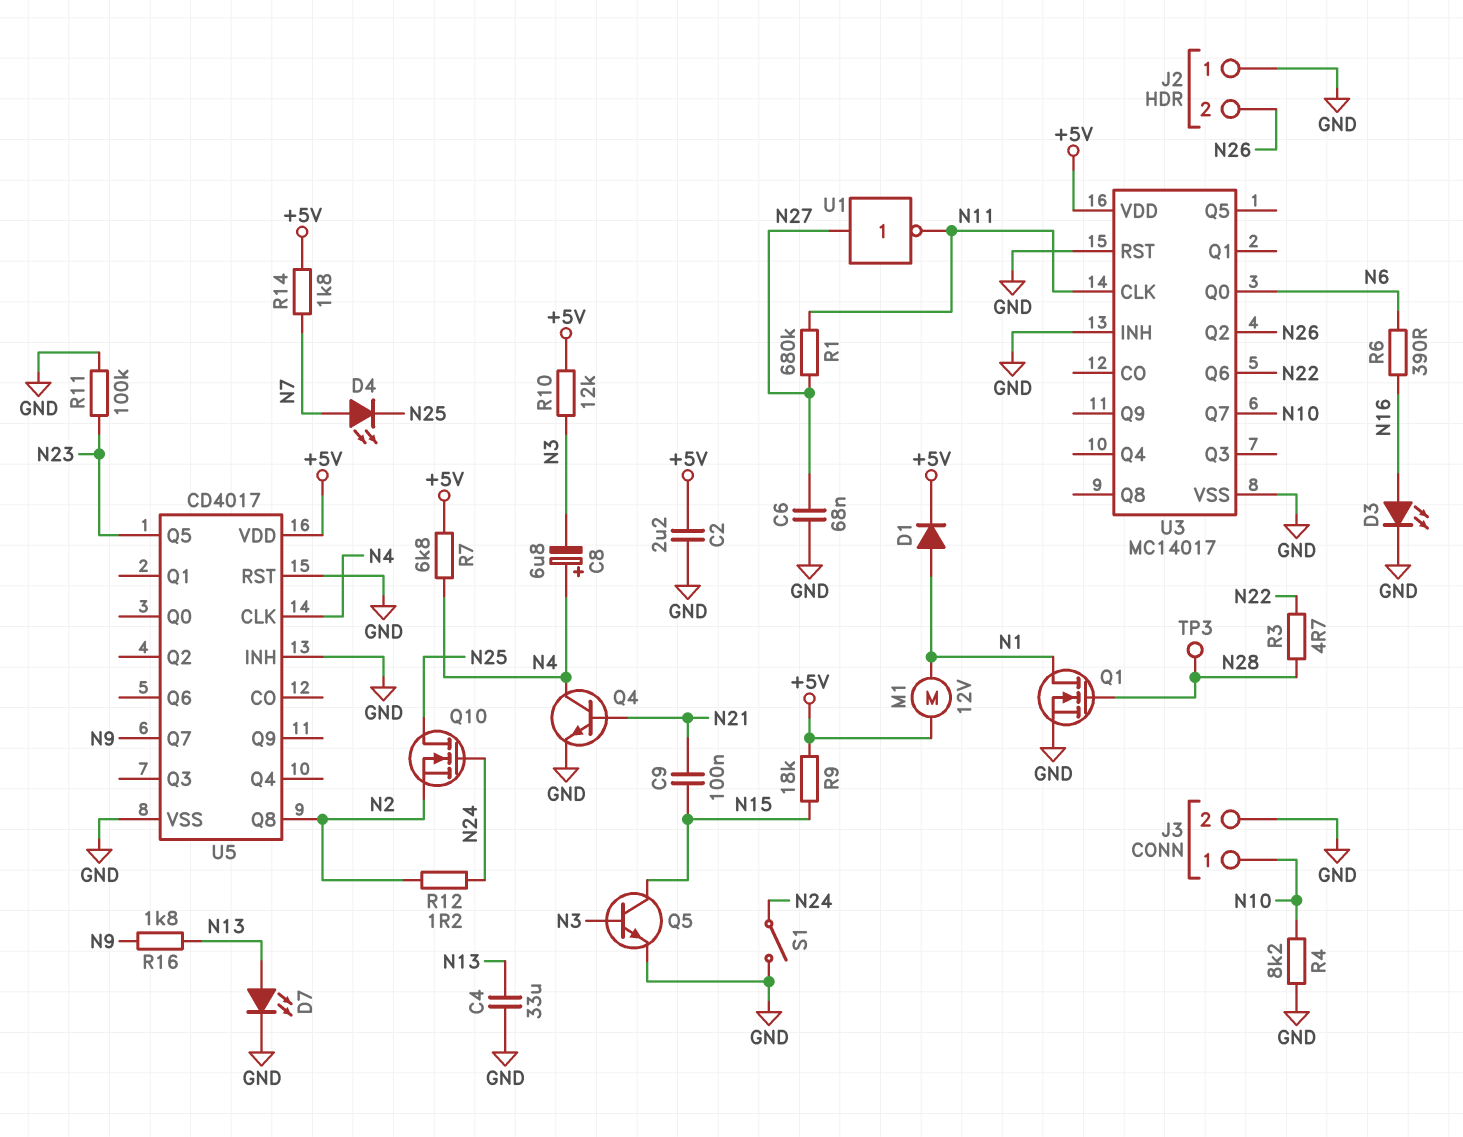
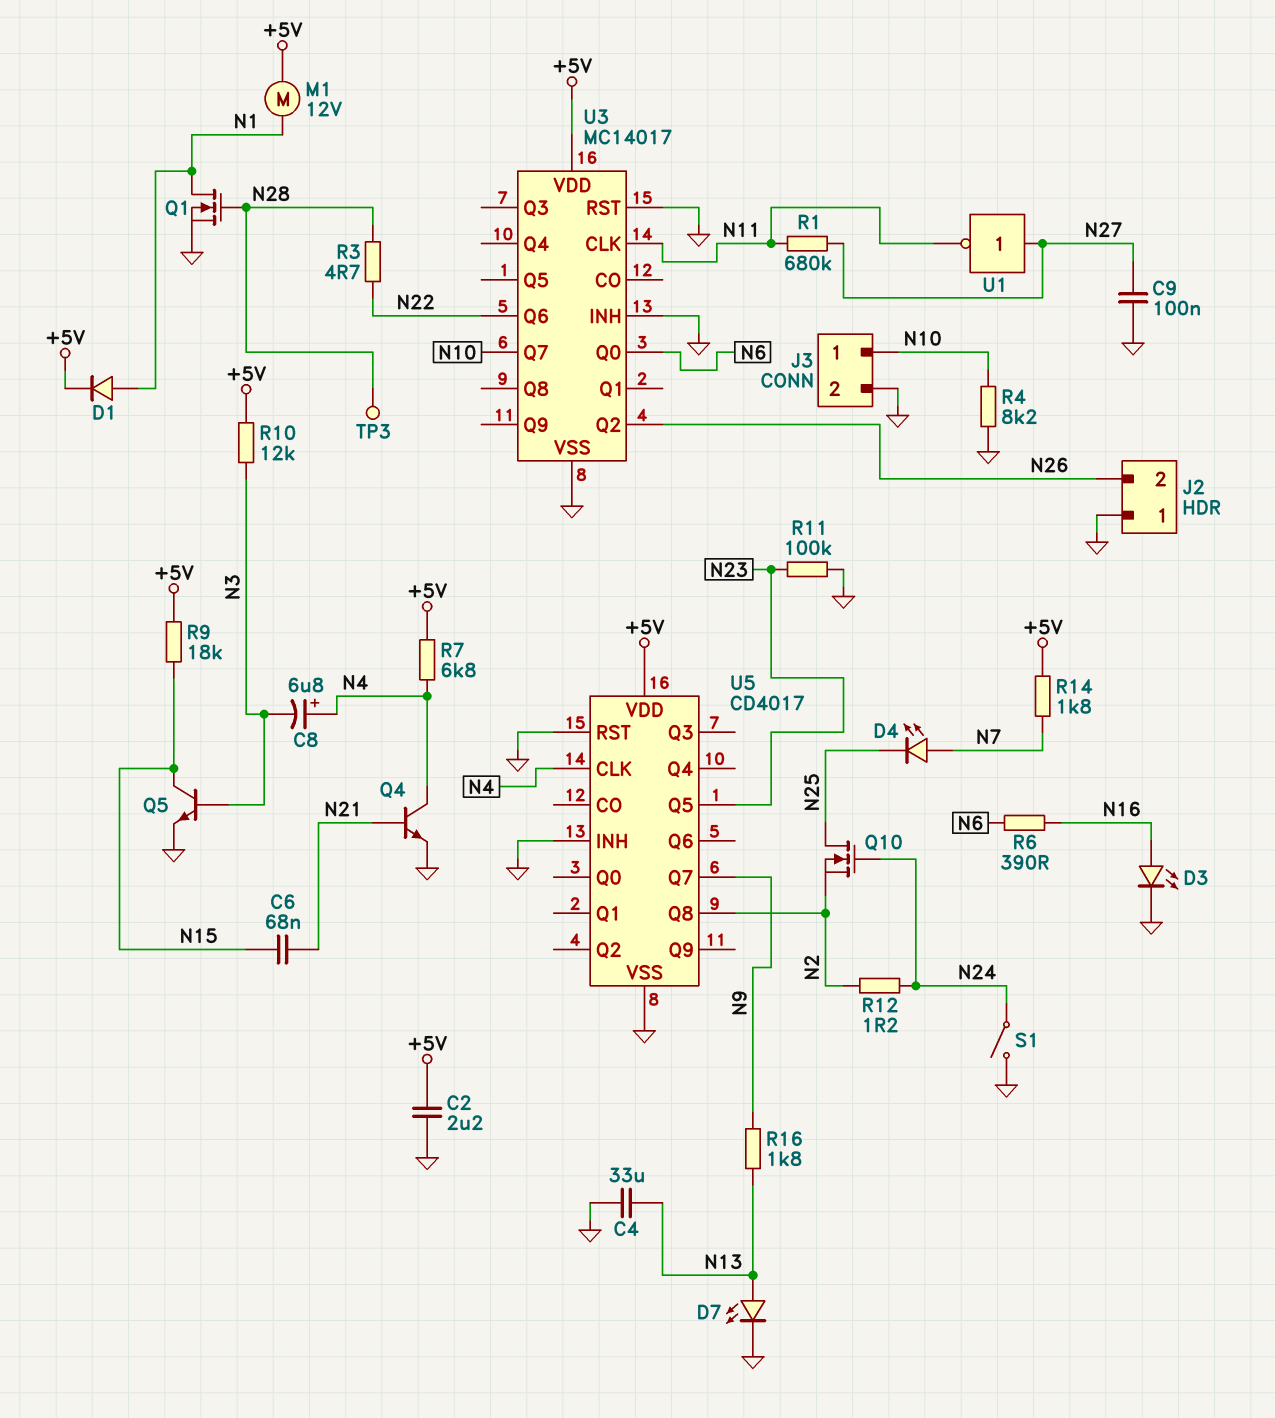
C6: 68nF (GND, N27) -> 68nF (N15, N21)
C9: 100nF (N15, N21) -> 100nF (GND, N27)

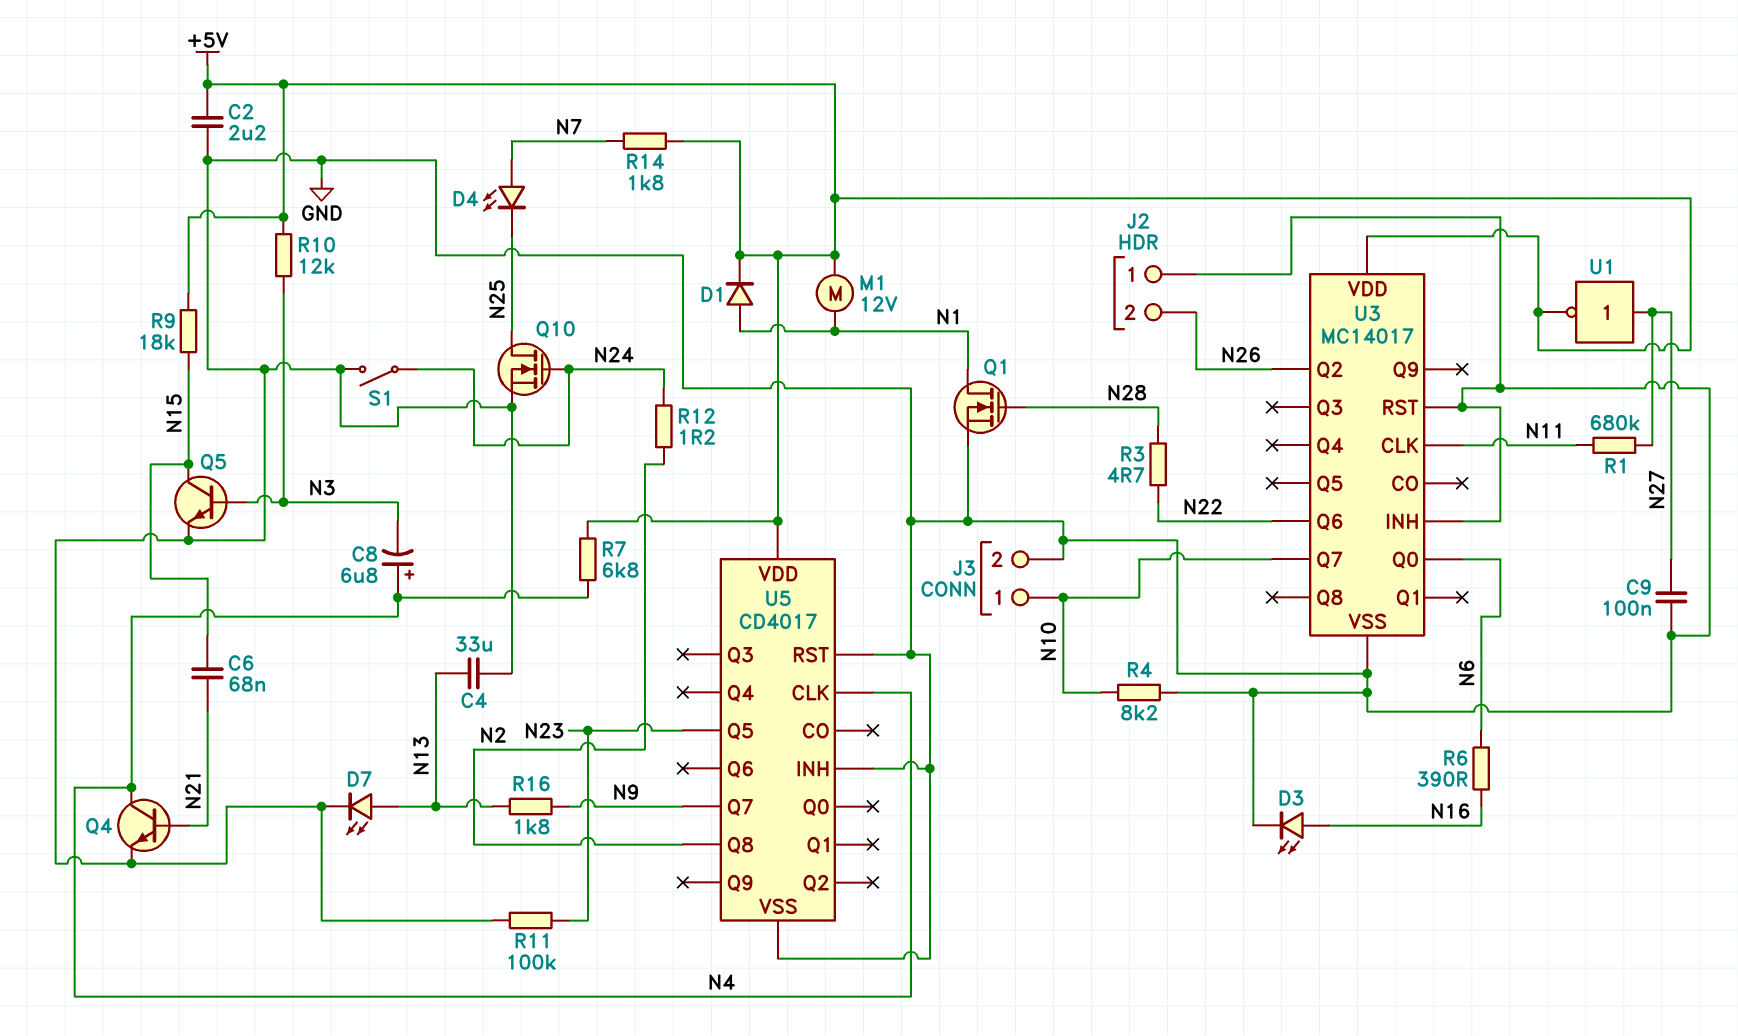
Q10: NMOS (G N24, D N25, S N2) -> NMOS (G N24, D N25, S GND)
TP3: test point (N28) -> none
U1: NOT (in N27, out N11) -> NOT (in N27, out +5V)

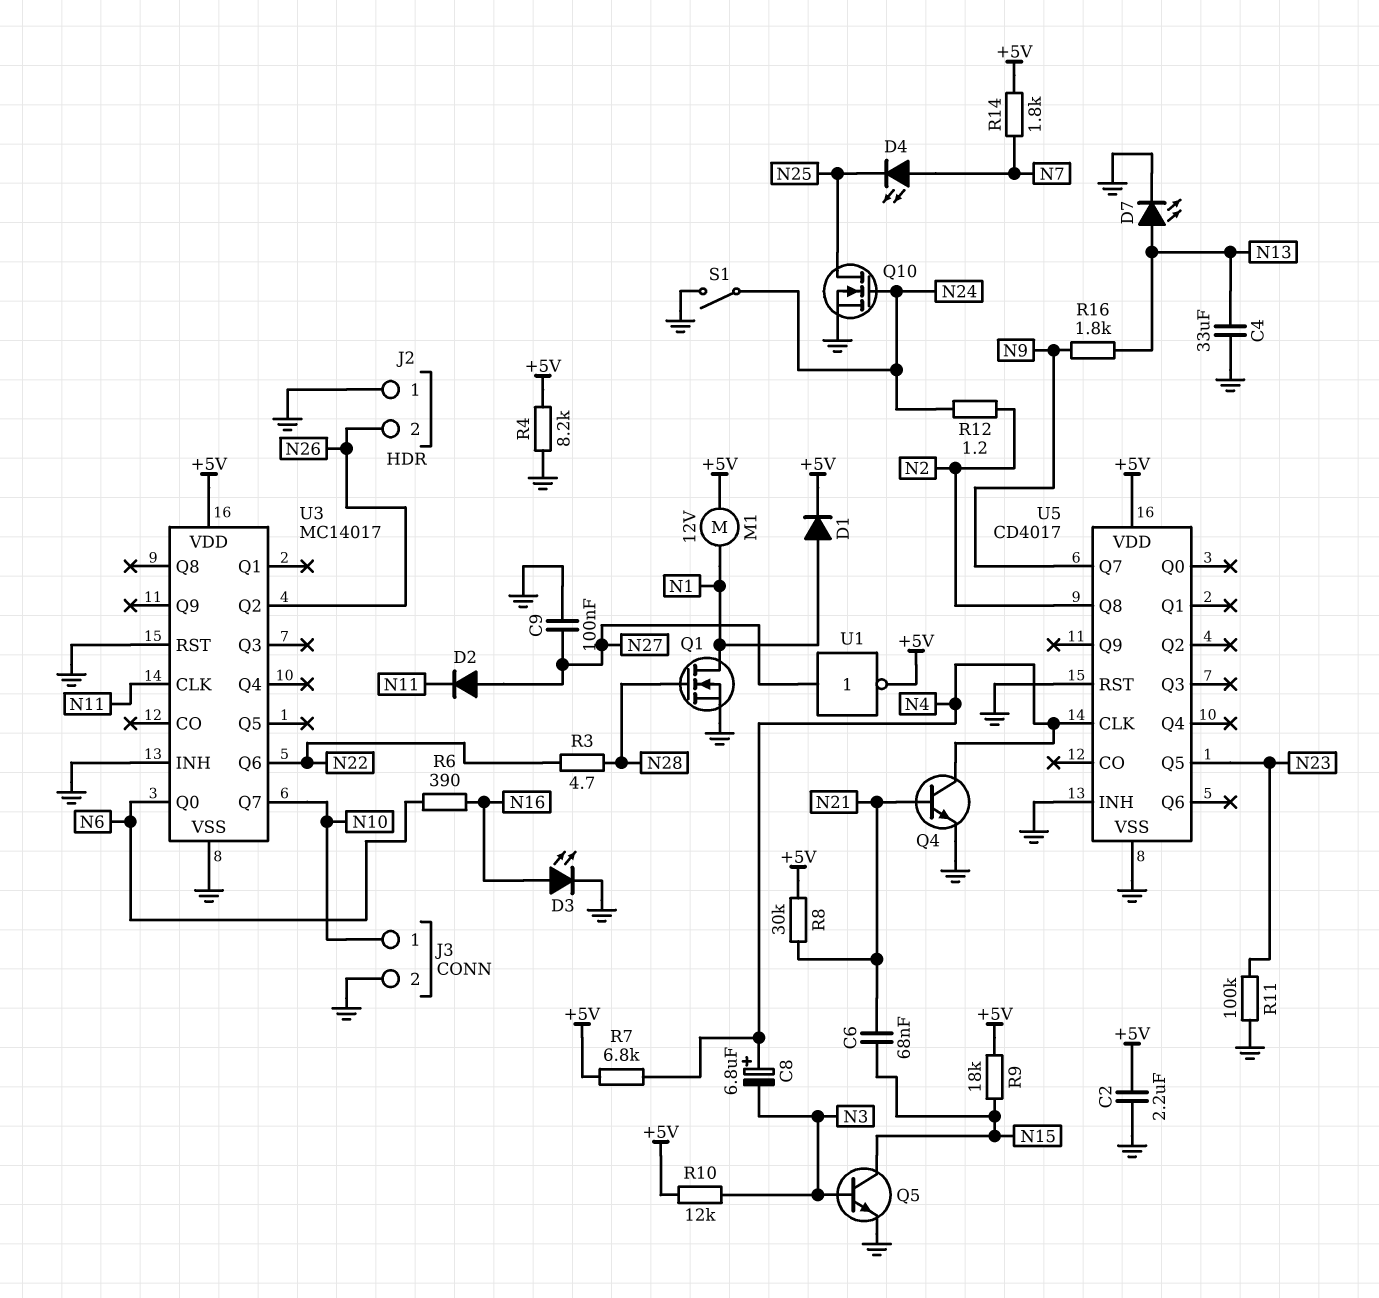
D2: none -> diode (A N27, K N11)
R1: 680k (N11, N27) -> none
R4: 8.2k (GND, N10) -> 8.2k (+5V, GND)
R8: none -> 30k (+5V, N21)

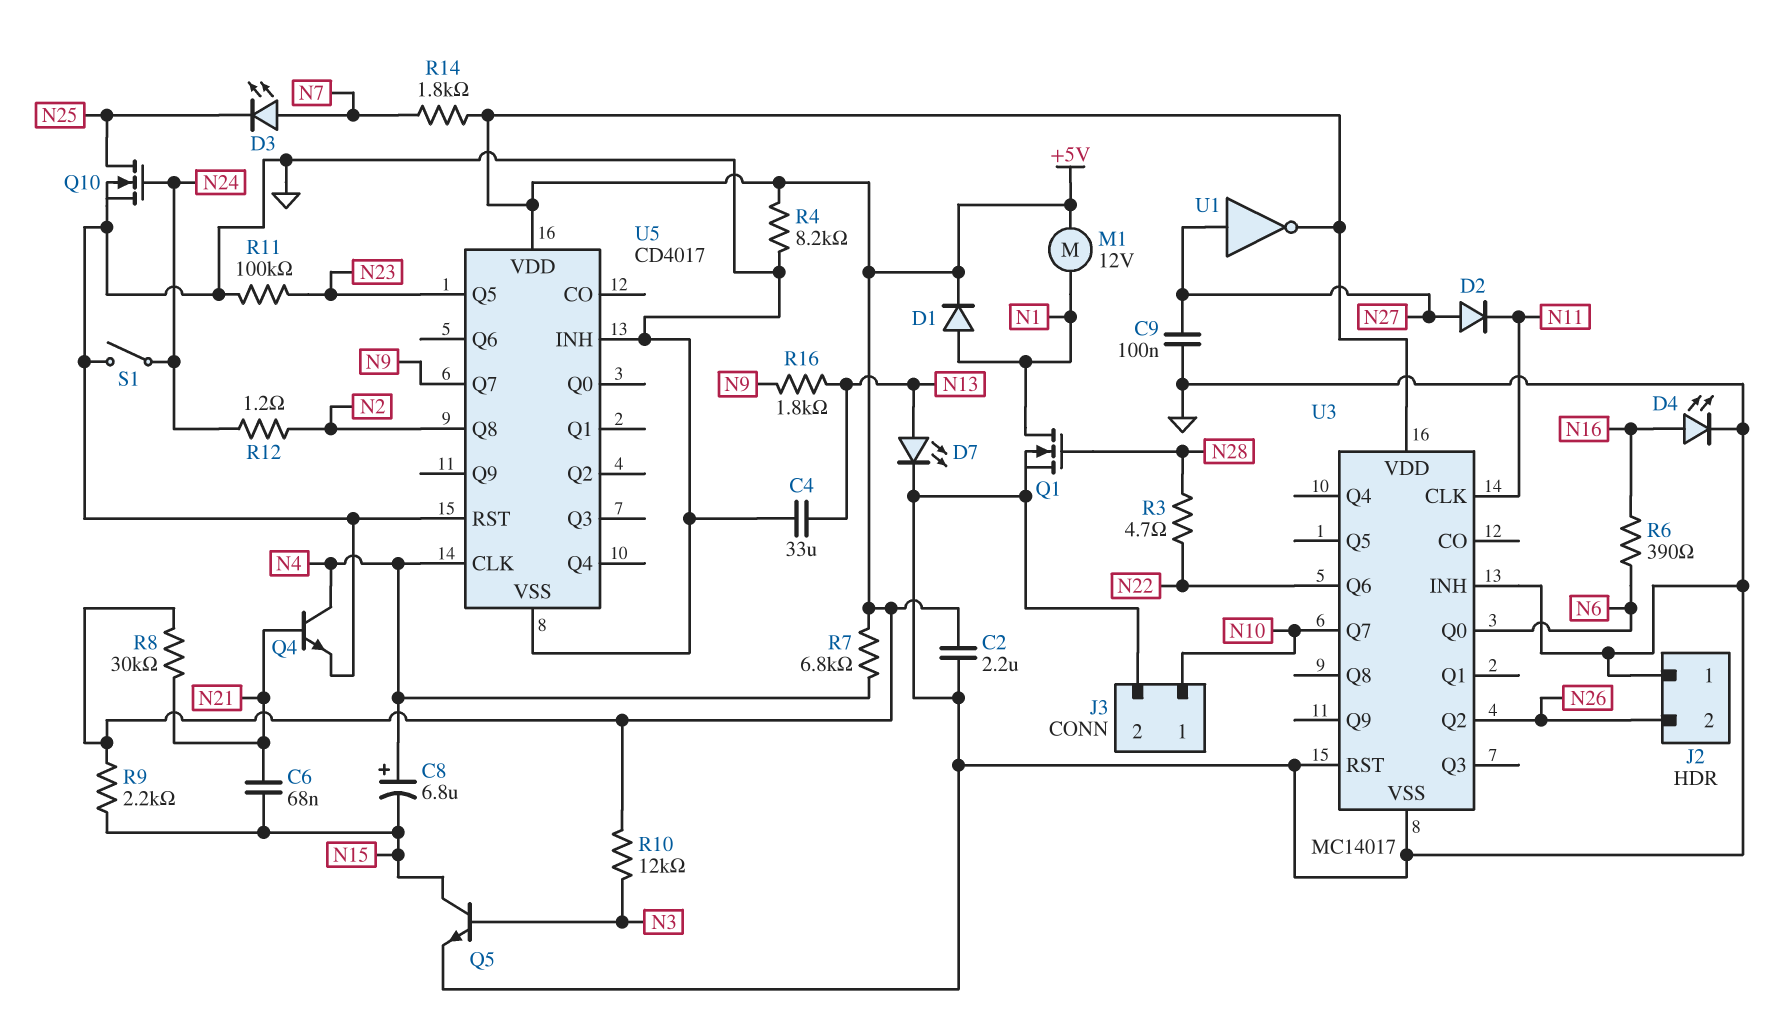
C8: 6.8uF (plus N4, minus N3) -> 6.8uF (plus N4, minus N15)
D3: LED (A N16, K GND) -> LED (A N7, K N25)
D4: LED (A N7, K N25) -> LED (A N16, K GND)
R9: 18k (+5V, N15) -> 2.2k (+5V, N15)

